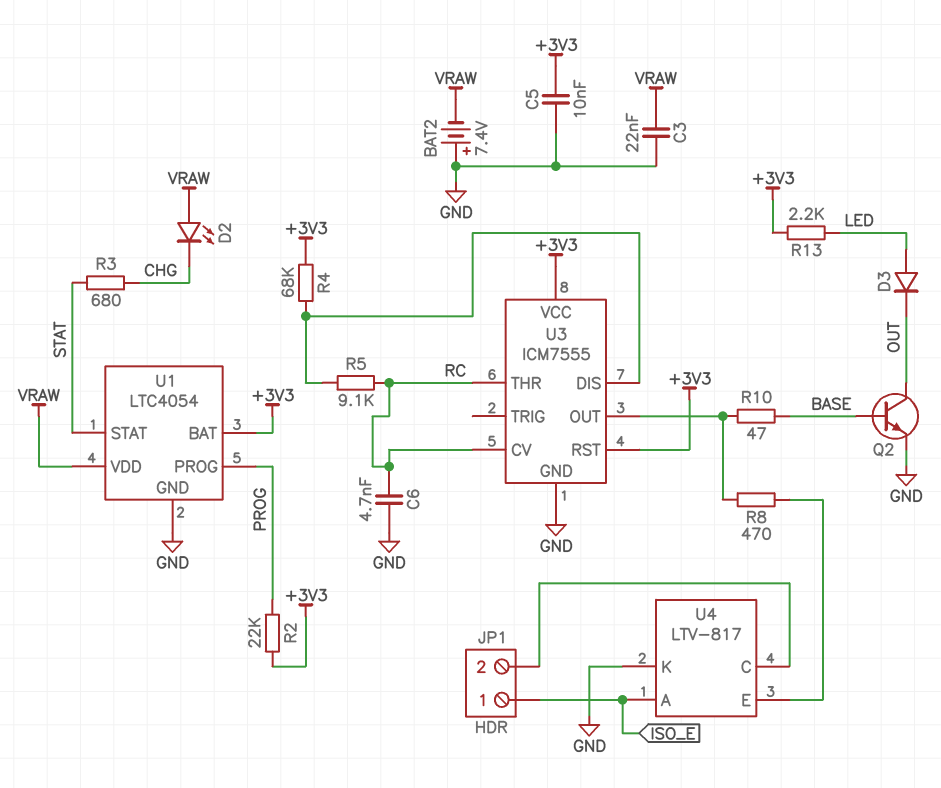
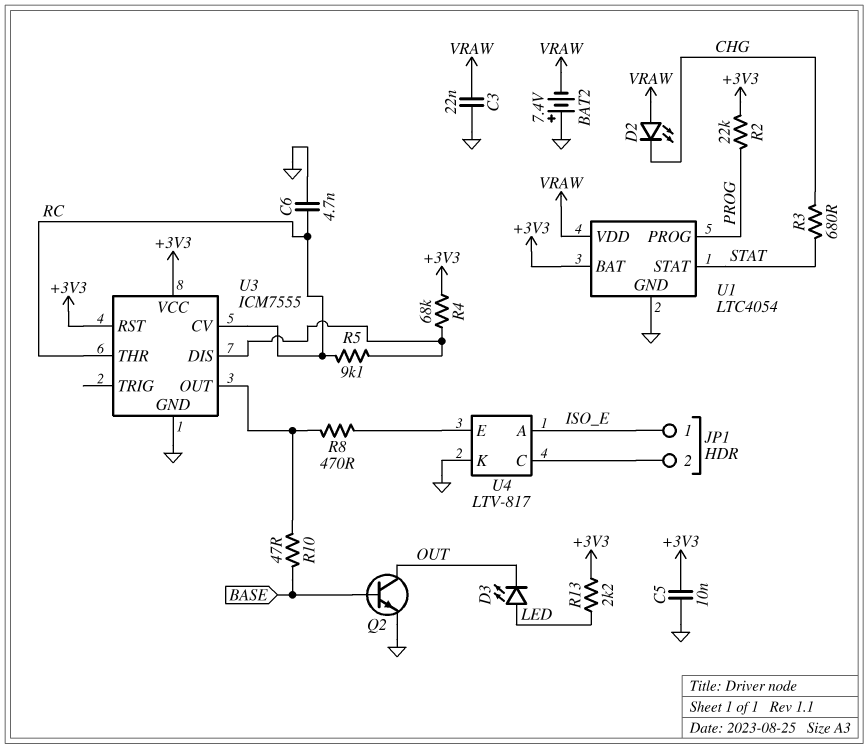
D3: diode (A LED, K OUT) -> LED (A LED, K OUT)

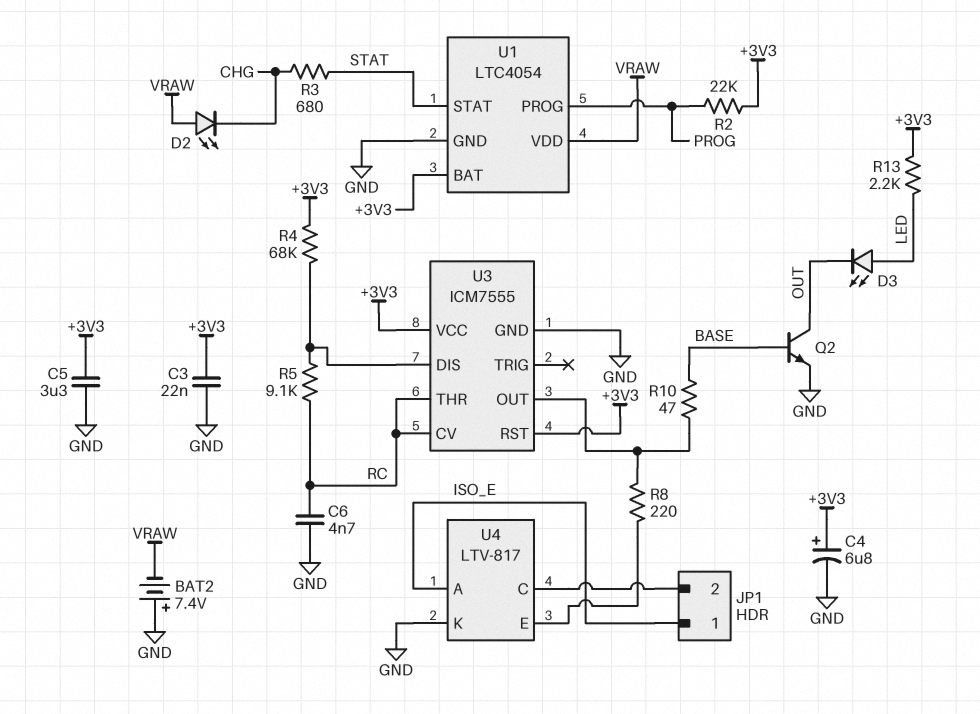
C3: 22nF (GND, VRAW) -> 22nF (+3V3, GND)
C4: none -> 6.8uF (plus +3V3, minus GND)
C5: 10nF (+3V3, GND) -> 3.3uF (+3V3, GND)
R8: 470 (U3/OUT, U4/E) -> 220 (U3/OUT, U4/E)

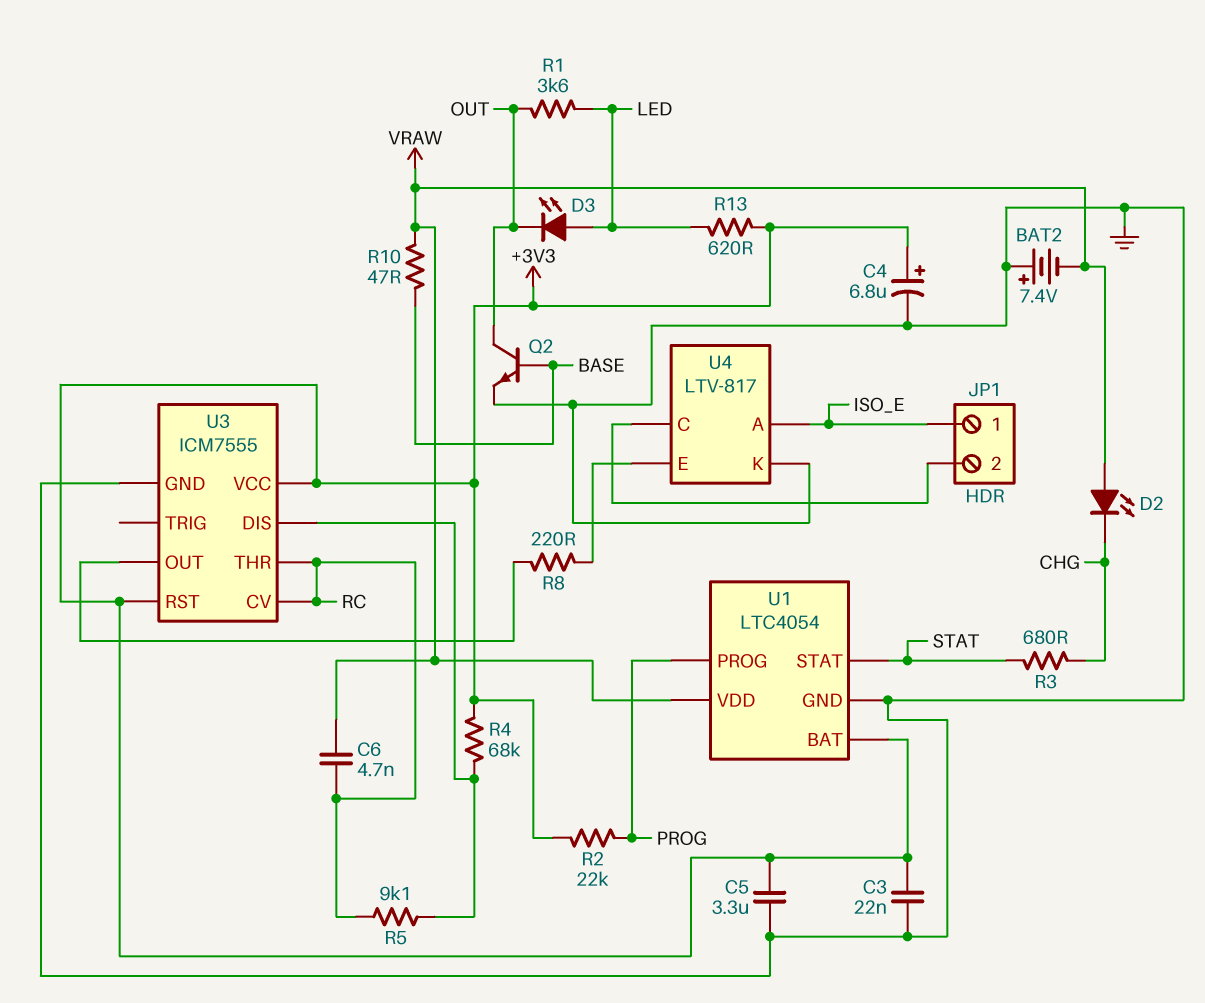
C6: 4.7nF (GND, RC) -> 4.7nF (RC, VRAW)
R1: none -> 3.6k (LED, OUT)
R10: 47 (BASE, U3/OUT) -> 47 (BASE, VRAW)
R13: 2.2k (+3V3, LED) -> 620 (+3V3, LED)

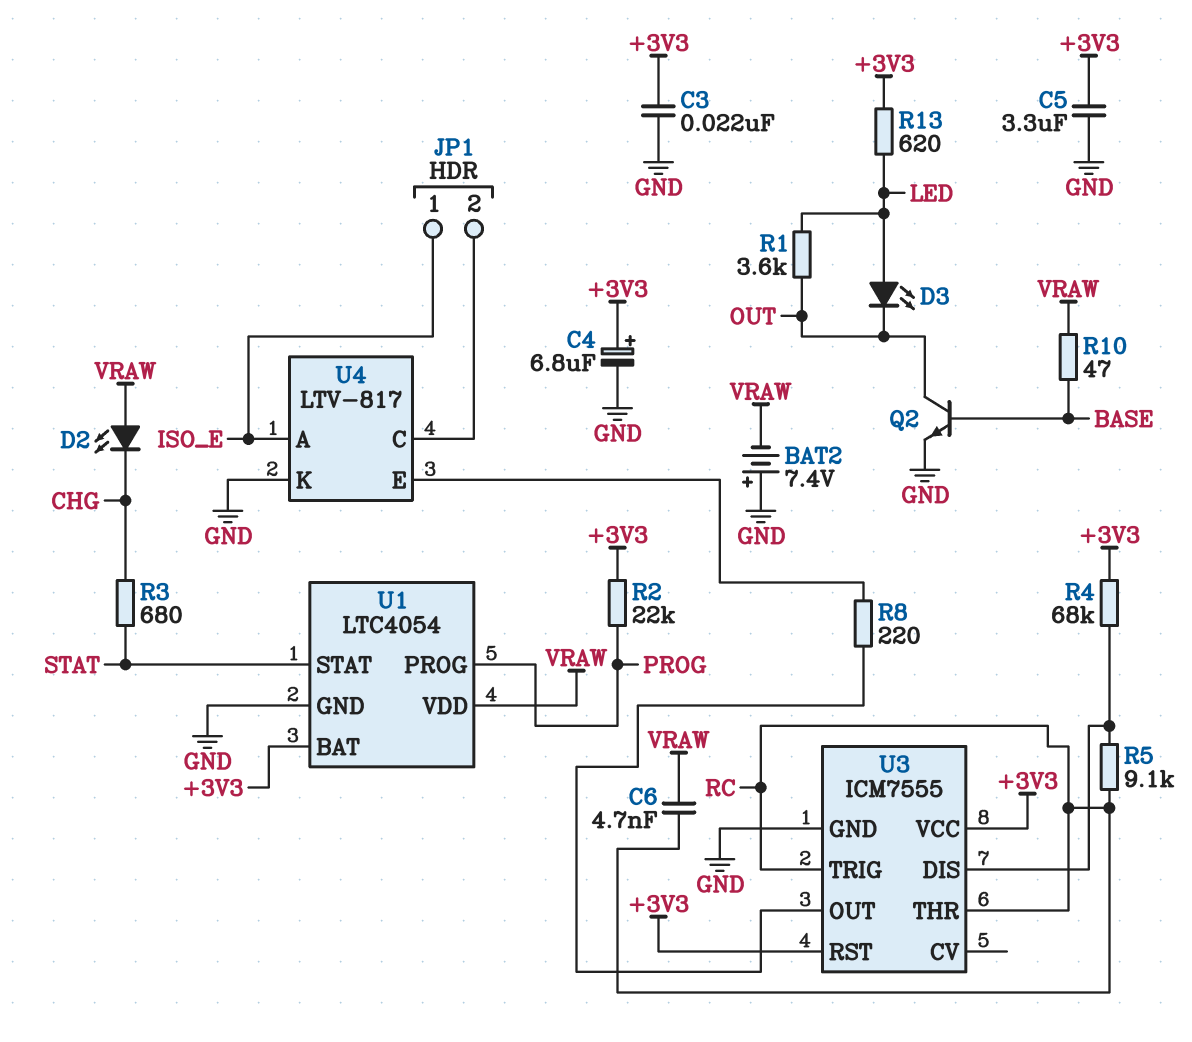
U3 pin CV: RC -> none
U3 pin TRIG: none -> RC

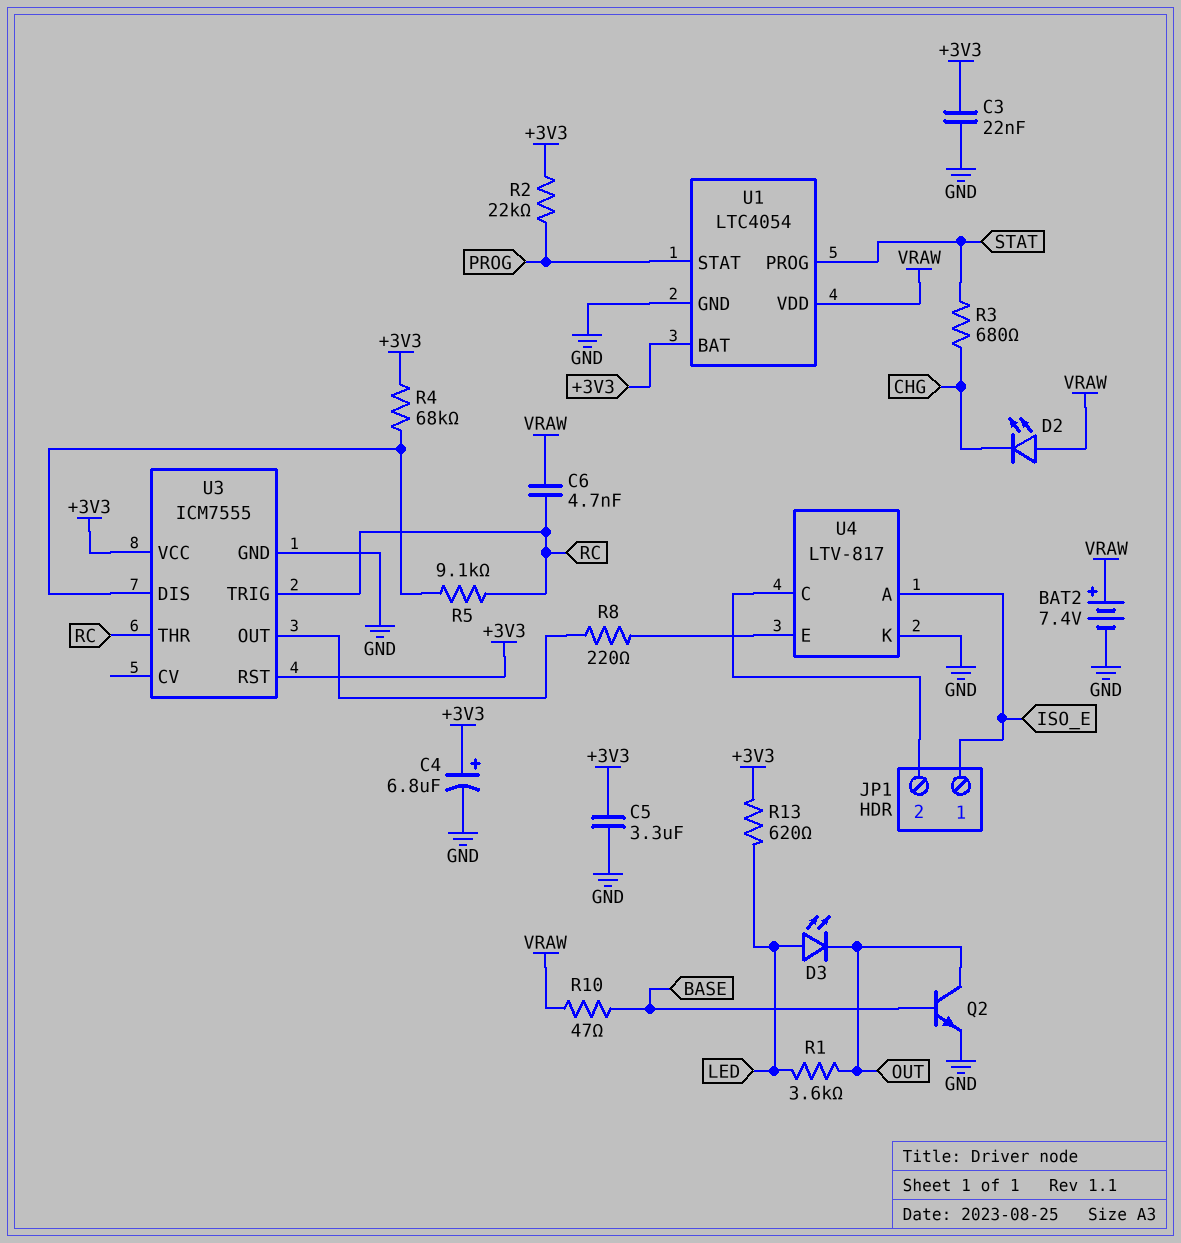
BAT2: 7.4V (plus GND, minus VRAW) -> 7.4V (plus VRAW, minus GND)
U1 pin PROG: PROG -> STAT
U1 pin STAT: STAT -> PROG

